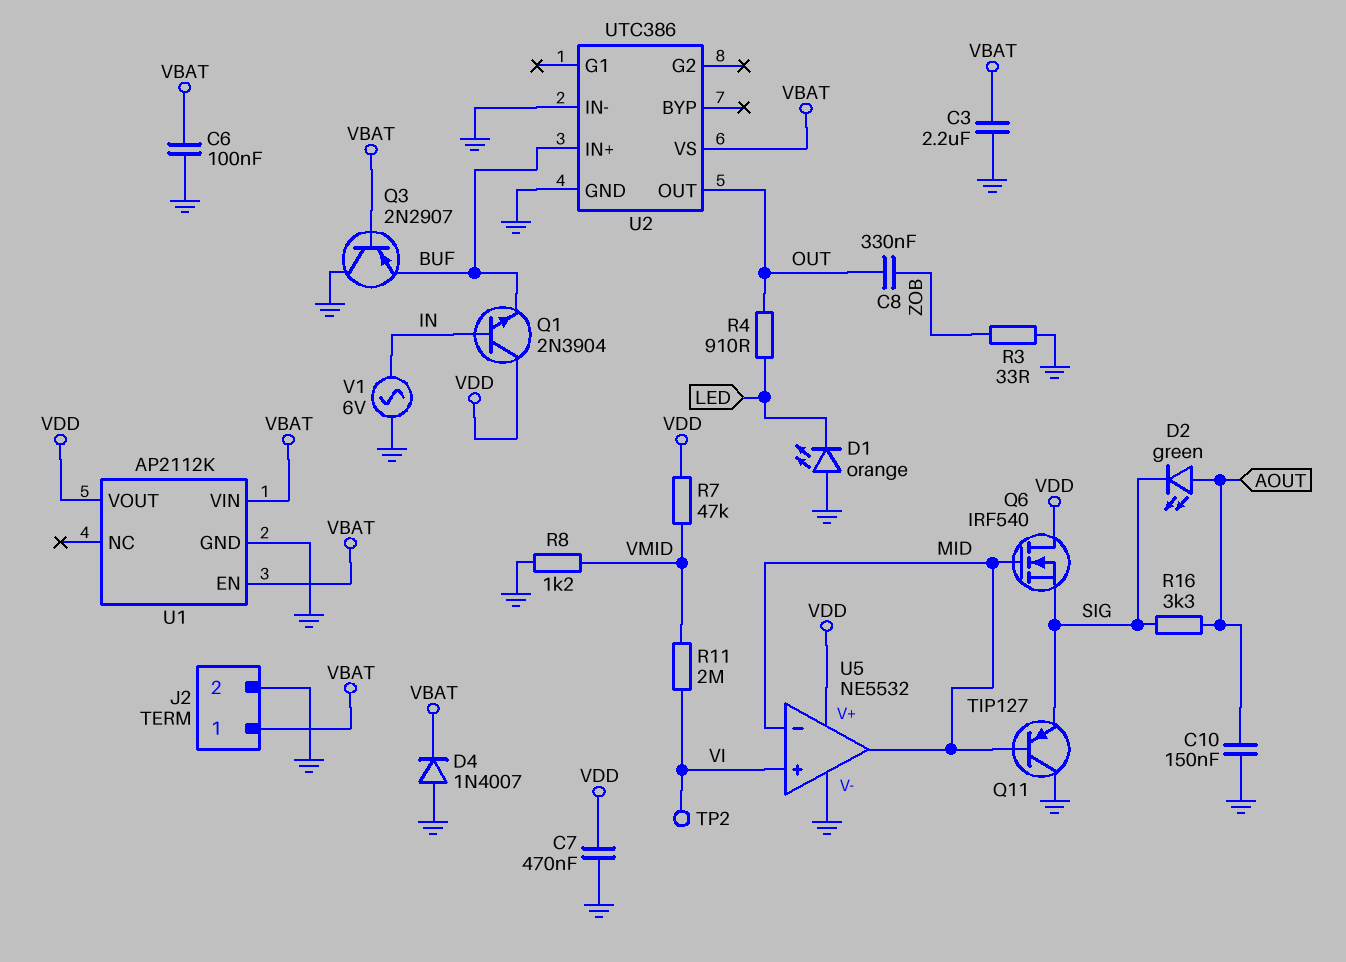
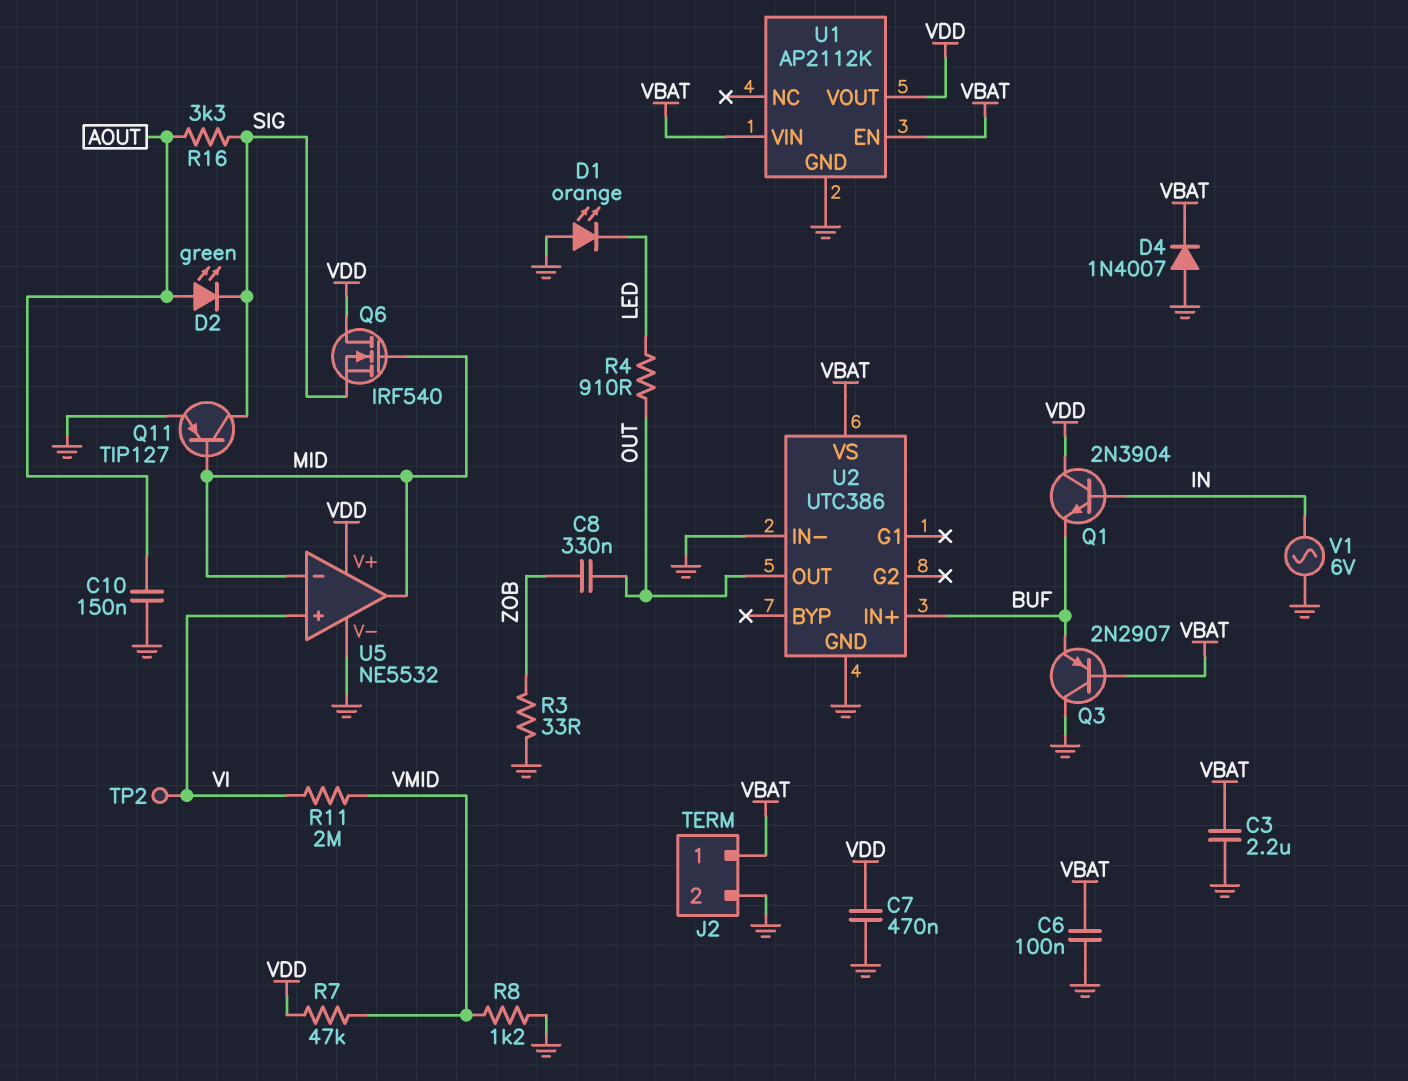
Q11: PNP TIP127 (B MID, C GND, E SIG) -> PNP TIP127 (B MID, C SIG, E GND)

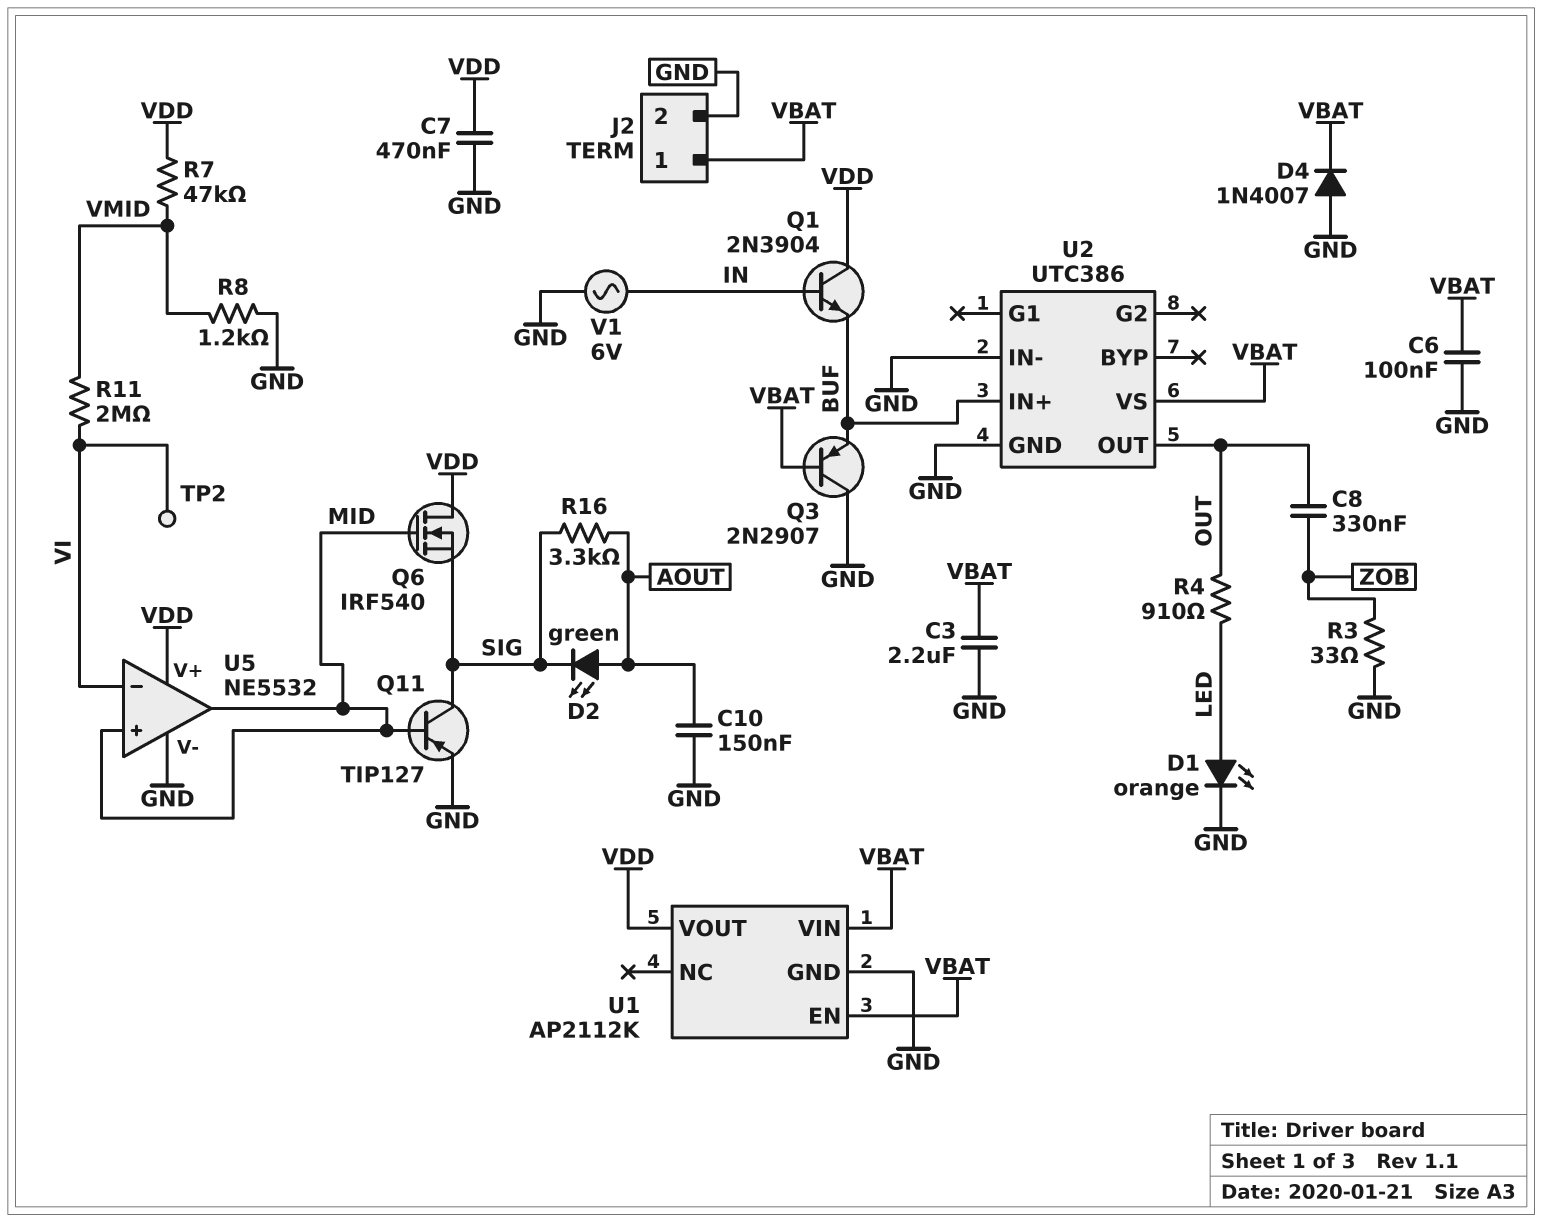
D1: LED orange (A GND, K LED) -> LED orange (A LED, K GND)
U5 pin in+: VI -> MID
U5 pin in-: MID -> VI

